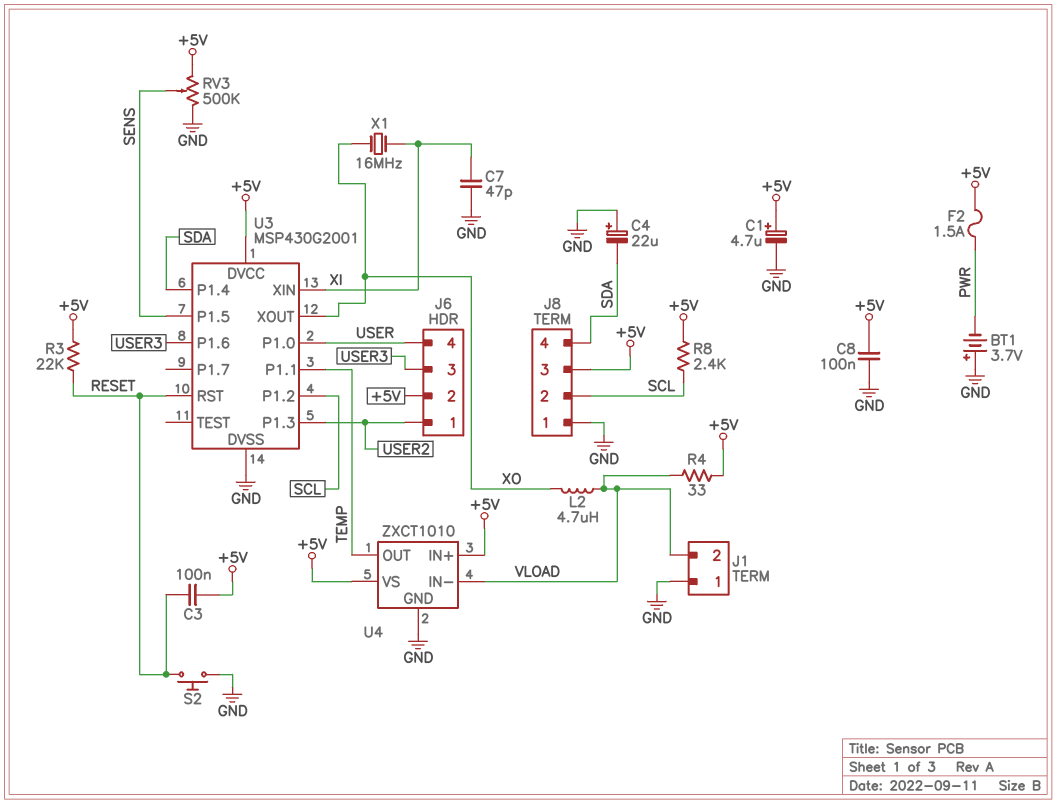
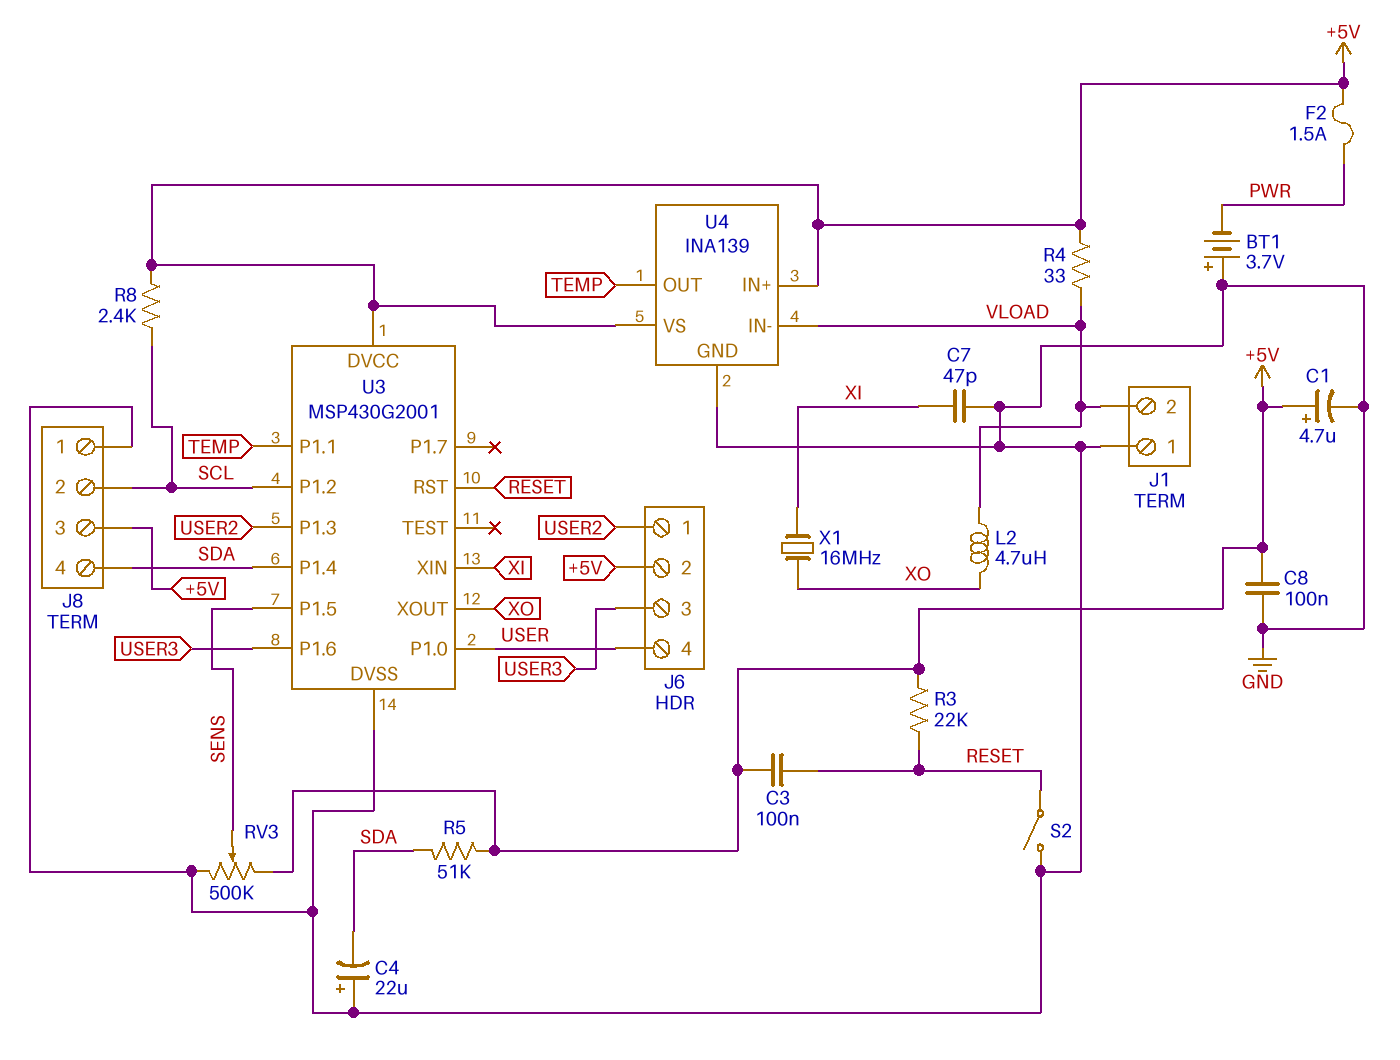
R5: none -> 51k (+5V, SDA)
S2: button (GND, RESET) -> switch (GND, RESET)
U4: ZXCT1010 -> INA139

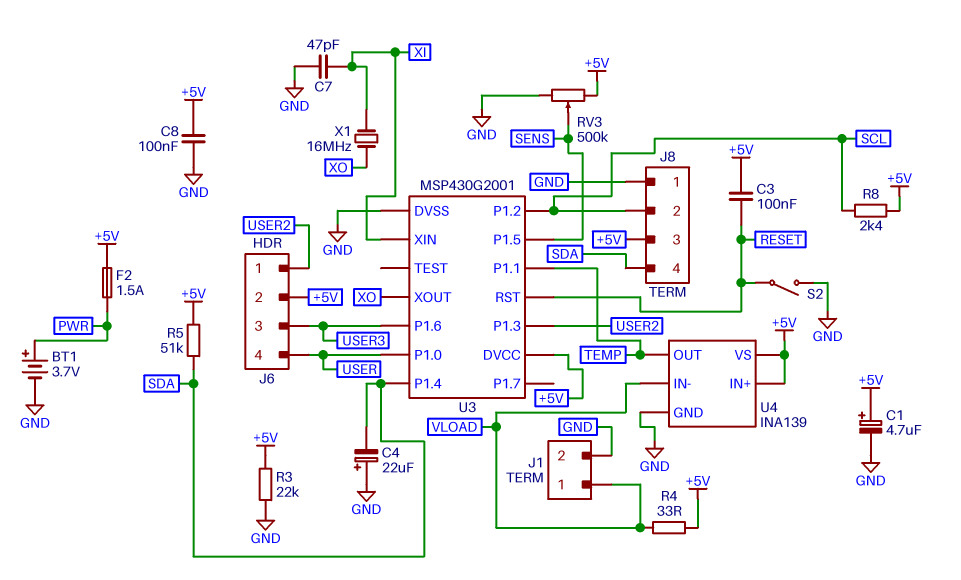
BT1: 3.7V (plus GND, minus PWR) -> 3.7V (plus PWR, minus GND)
J1 pin 1: GND -> VLOAD
J1 pin 2: VLOAD -> GND
L2: 4.7uH (VLOAD, XO) -> none
R3: 22k (+5V, RESET) -> 22k (+5V, GND)

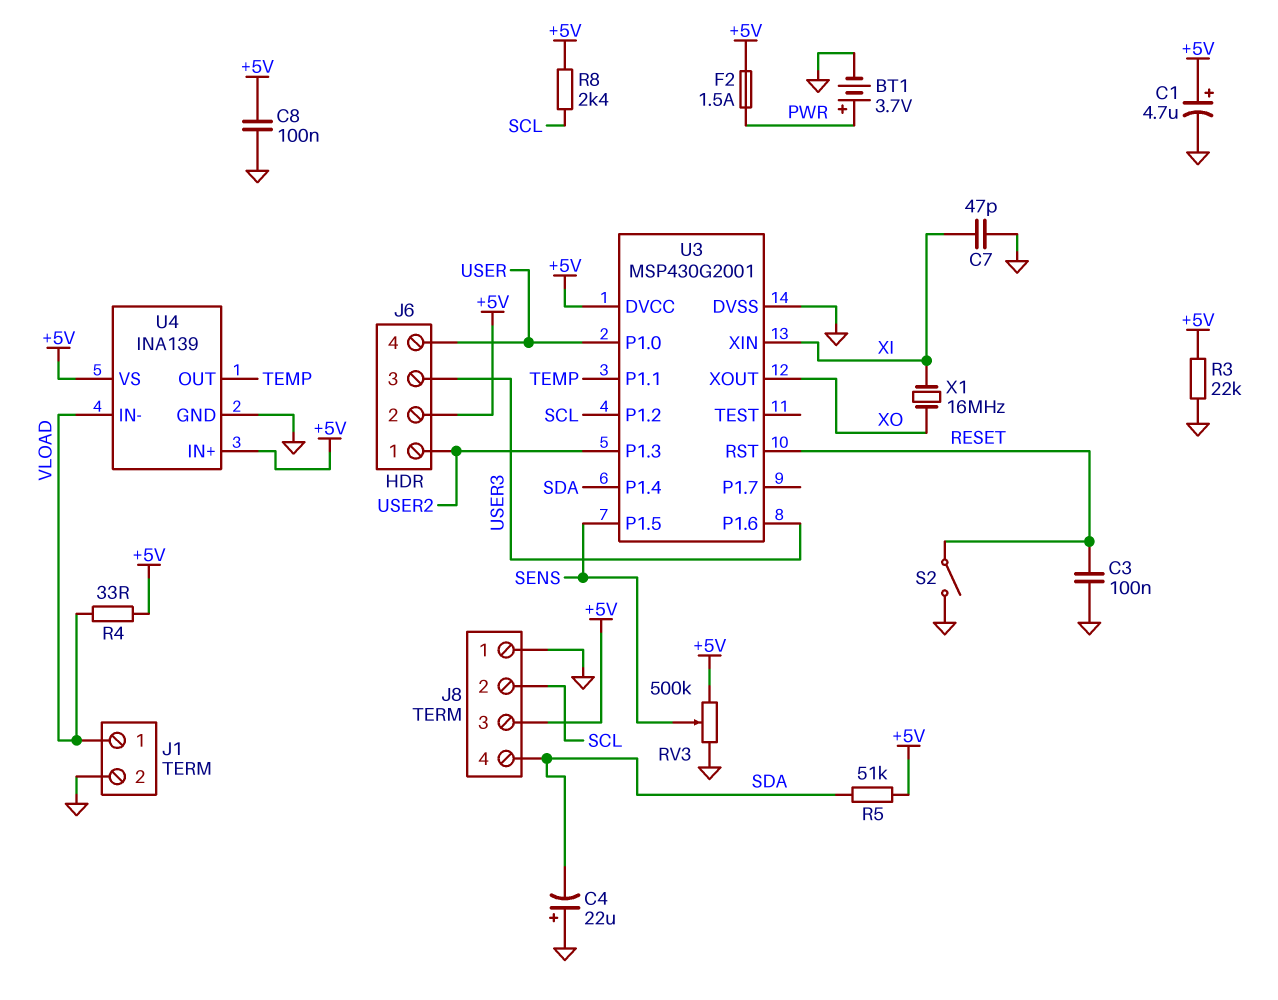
C3: 100nF (+5V, RESET) -> 100nF (GND, RESET)

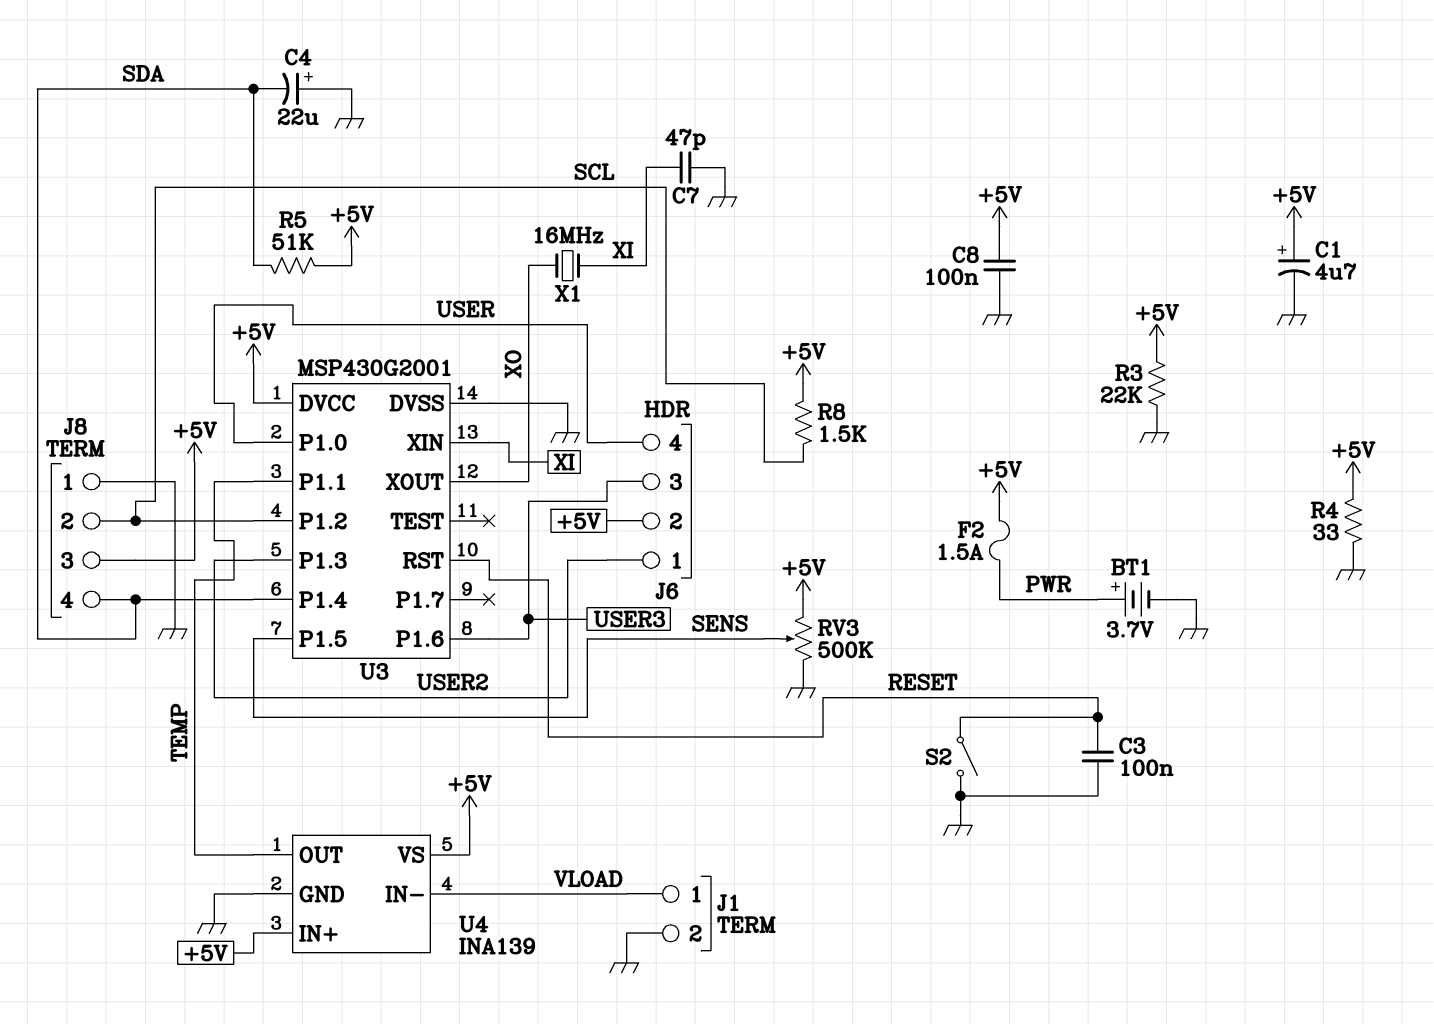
R4: 33 (+5V, VLOAD) -> 33 (+5V, GND)
R8: 2.4k (+5V, SCL) -> 1.5k (+5V, SCL)

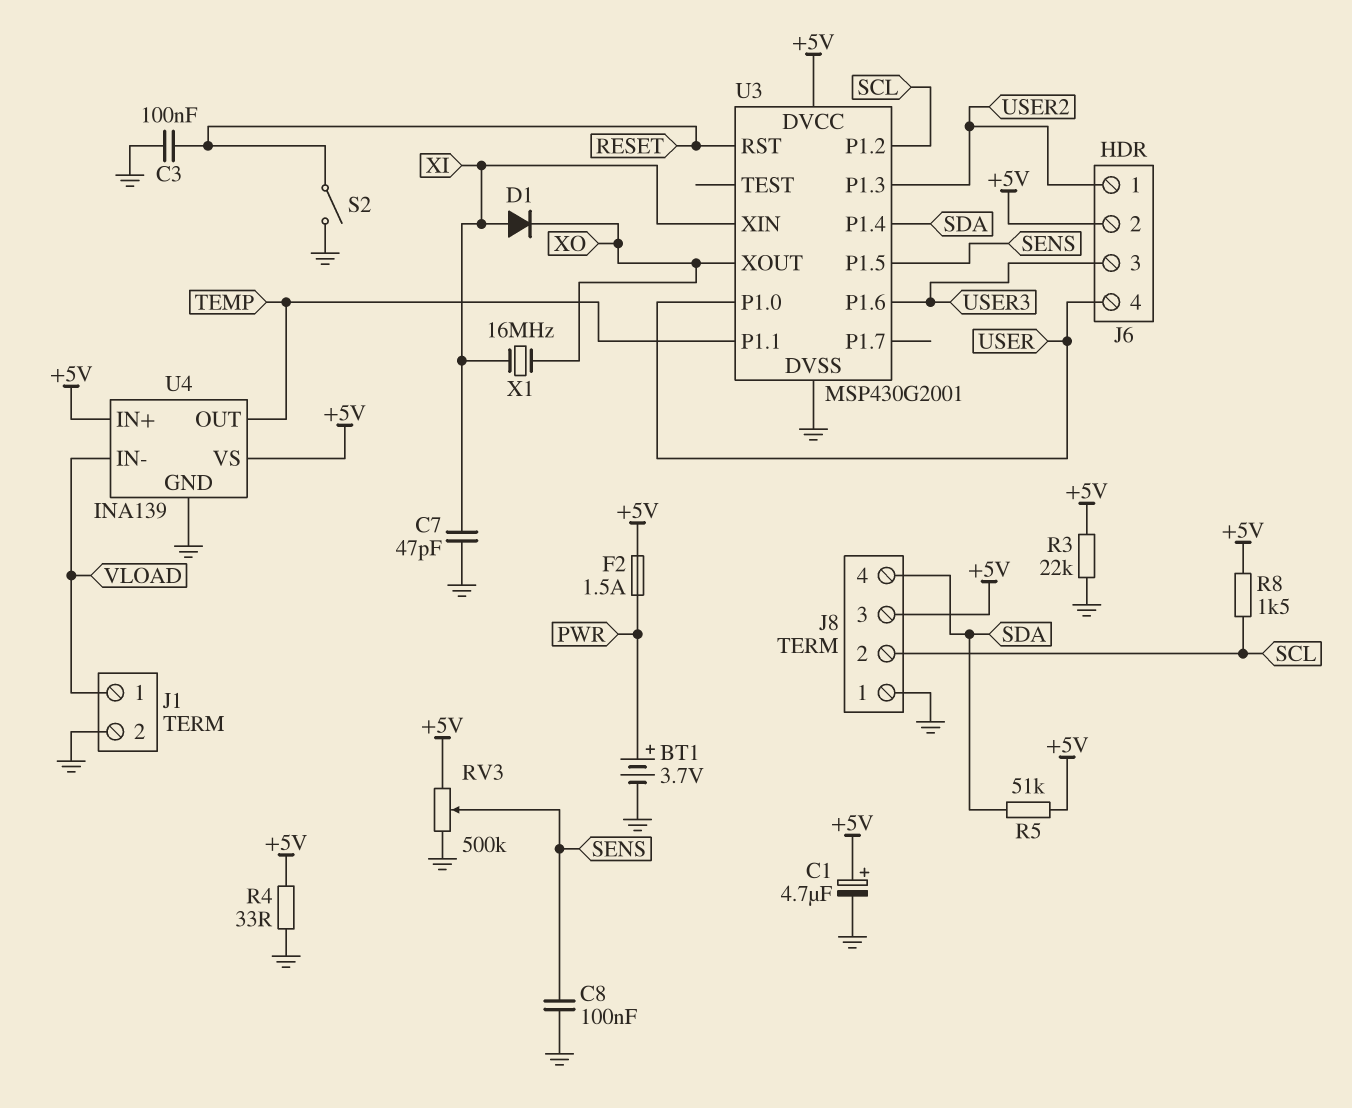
C4: 22uF (plus GND, minus SDA) -> none
C8: 100nF (+5V, GND) -> 100nF (GND, SENS)
D1: none -> diode (A XI, K XO)

